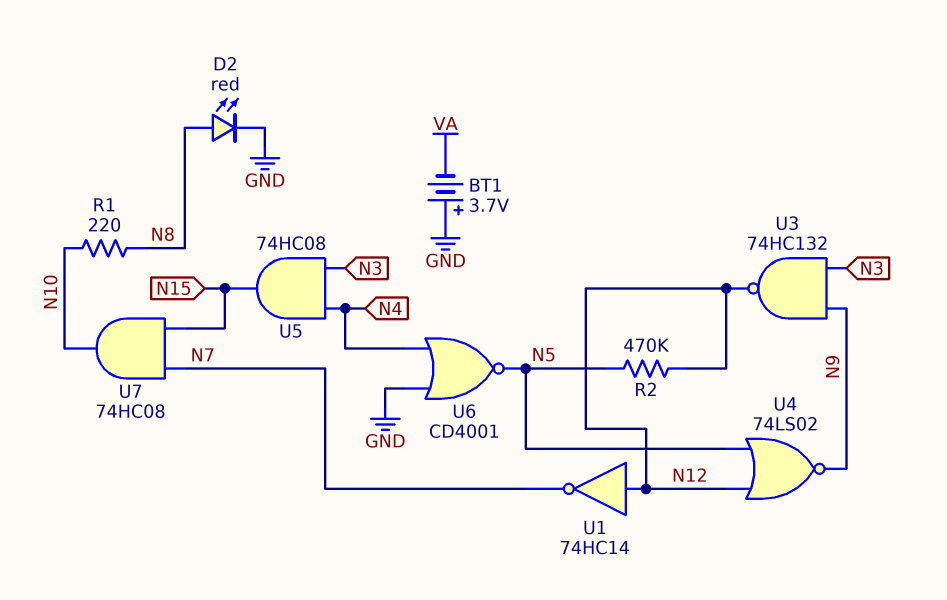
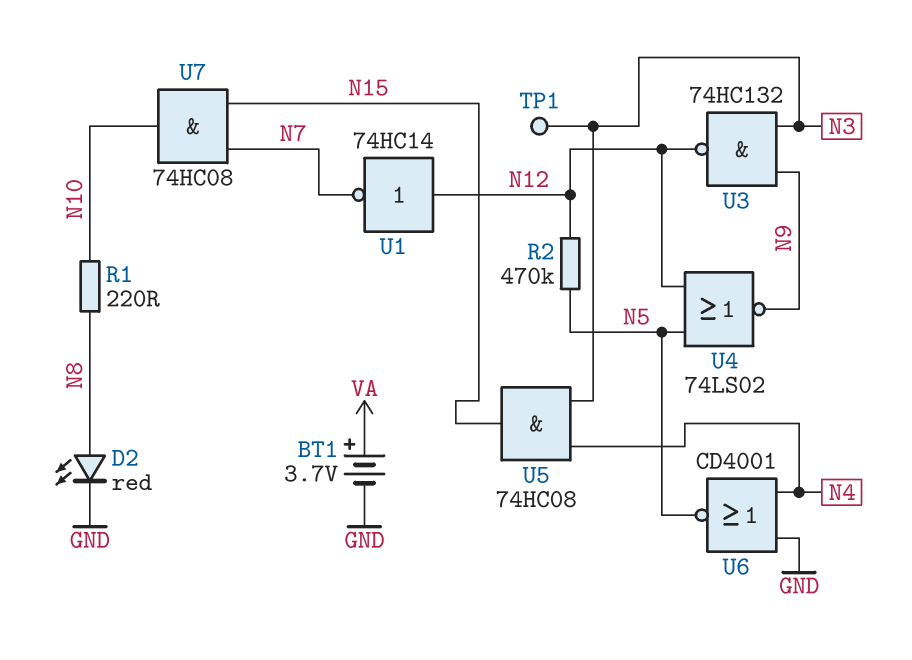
BT1: 3.7V (plus GND, minus VA) -> 3.7V (plus VA, minus GND)
TP1: none -> test point (N3)

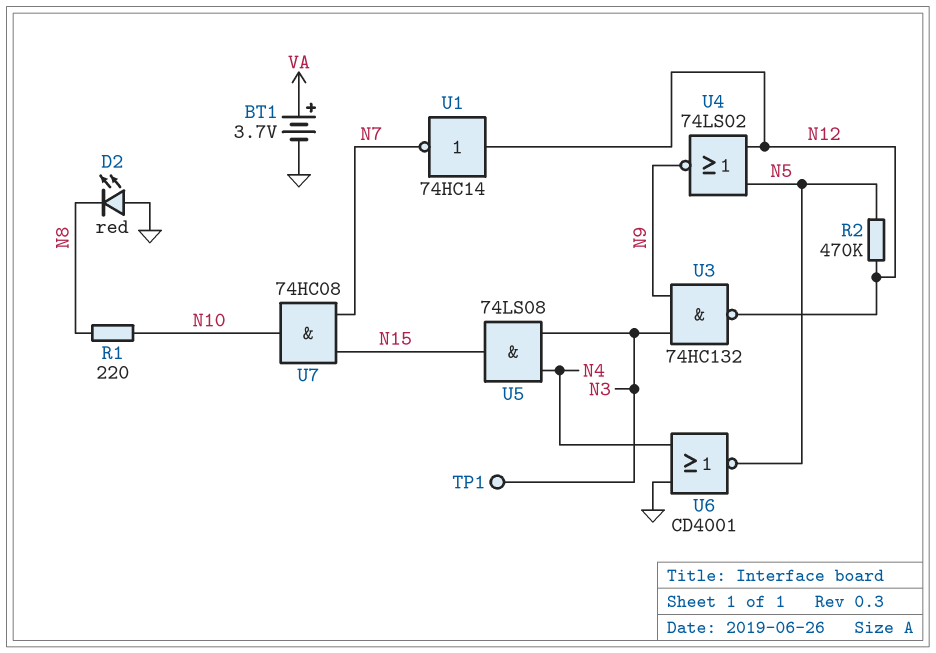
D2: LED red (A N8, K GND) -> LED red (A GND, K N8)
U5: AND 74HC08 (in N3, in N4, out N15) -> AND 74LS08 (in N3, in N4, out N15)

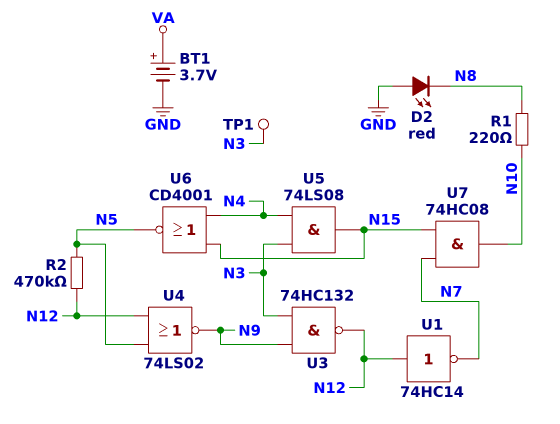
U6: NOR CD4001 (in GND, in N4, out N5) -> NOR CD4001 (in N4, in N15, out N5)

